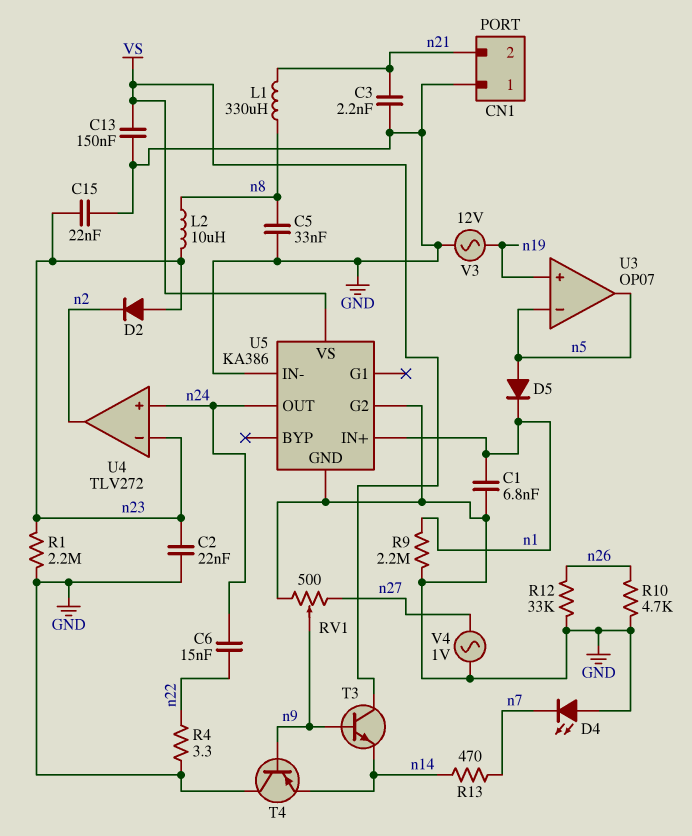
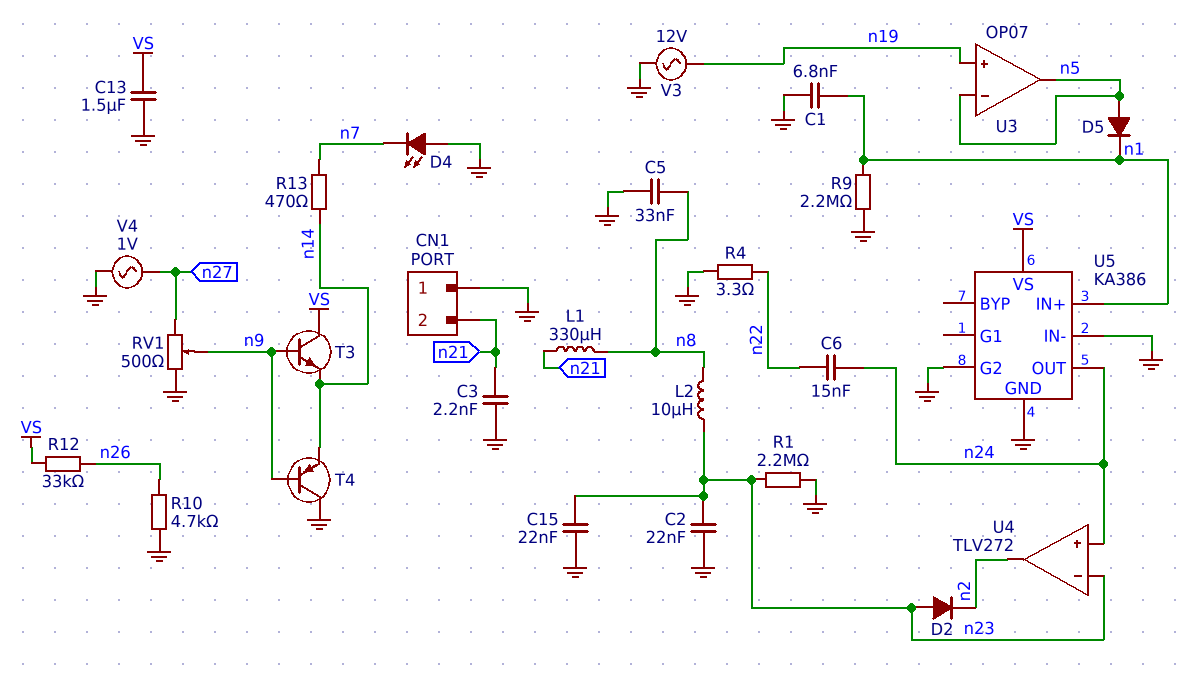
C13: 150nF (GND, VS) -> 1.5uF (GND, VS)
R12: 33k (GND, n26) -> 33k (VS, n26)

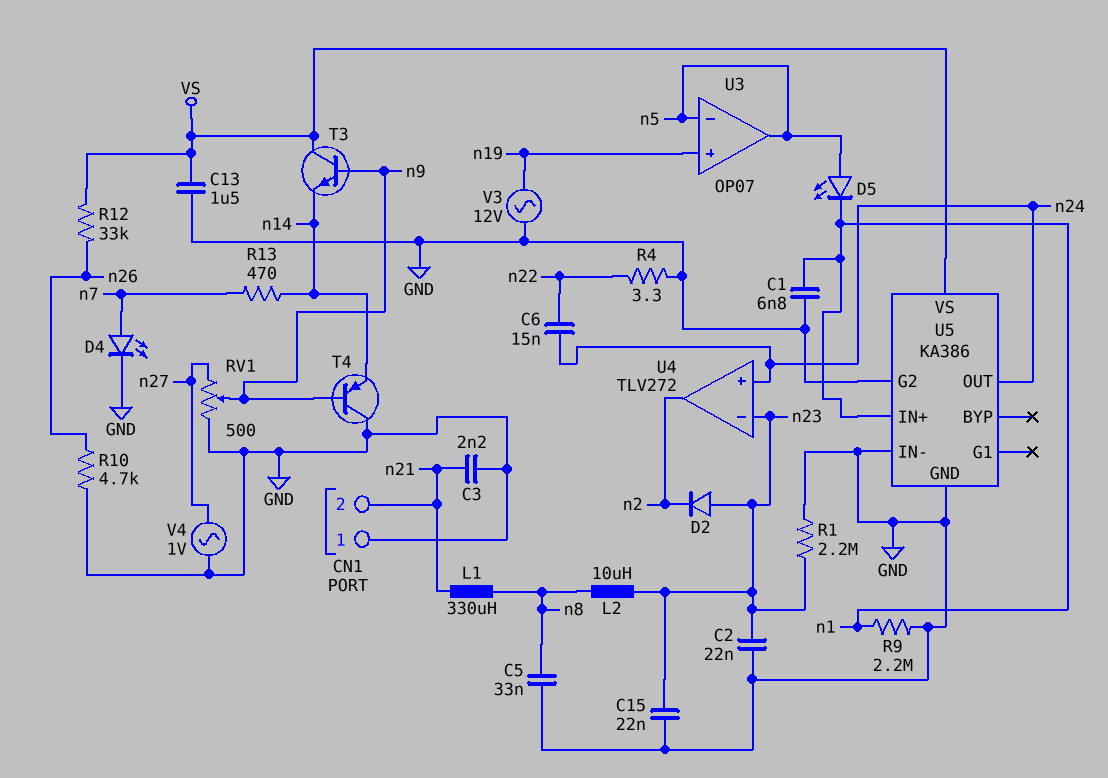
D4: LED (A GND, K n7) -> LED (A n7, K GND)
D5: diode (A n5, K n1) -> LED (A n5, K n1)

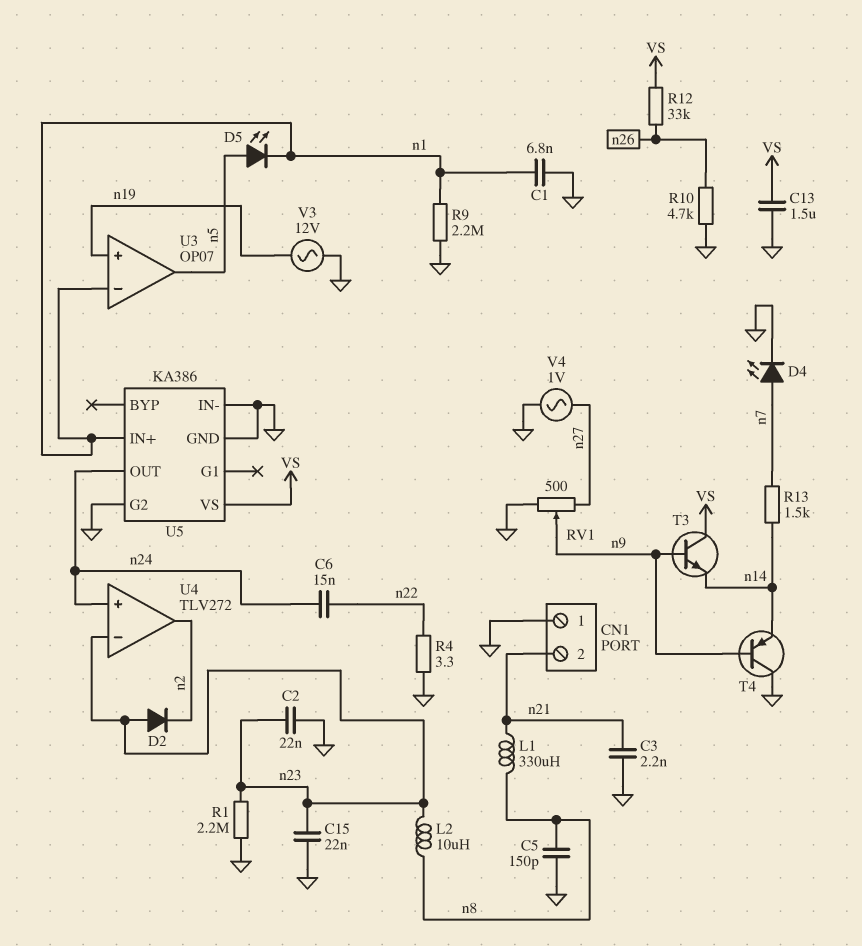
C5: 33nF (GND, n8) -> 150pF (GND, n8)
R13: 470 (n7, n14) -> 1.5k (n7, n14)
U3 pin in-: n5 -> n1

